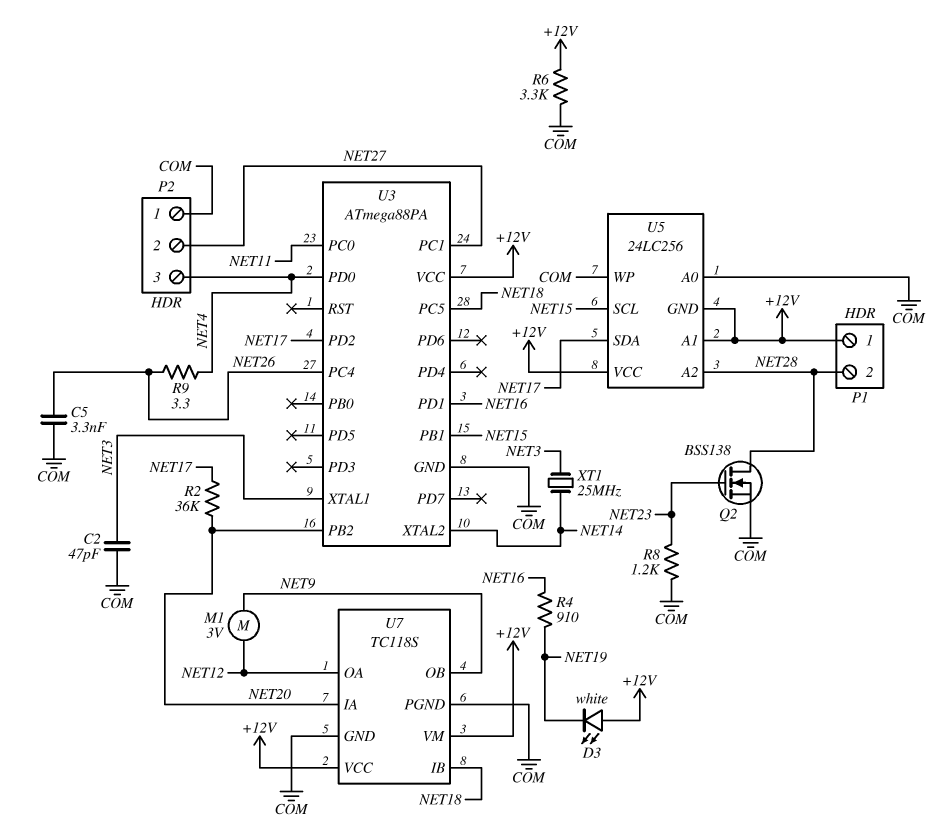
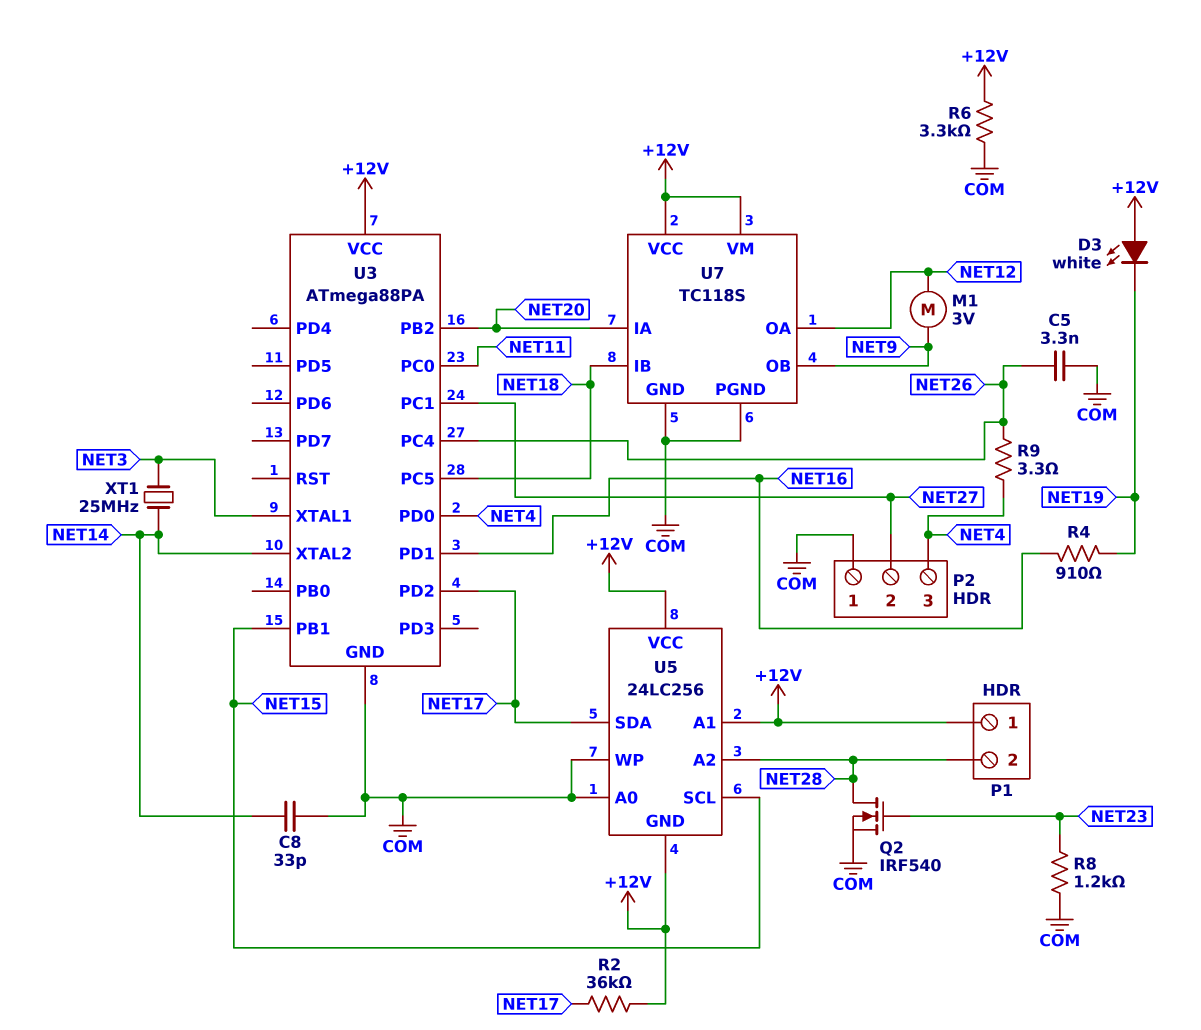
C2: 47pF (COM, NET3) -> none
C8: none -> 33pF (COM, NET14)
Q2: NMOS BSS138 (G NET23, D NET28, S COM) -> NMOS IRF540 (G NET23, D NET28, S COM)
R2: 36k (NET17, NET20) -> 36k (+12V, NET17)

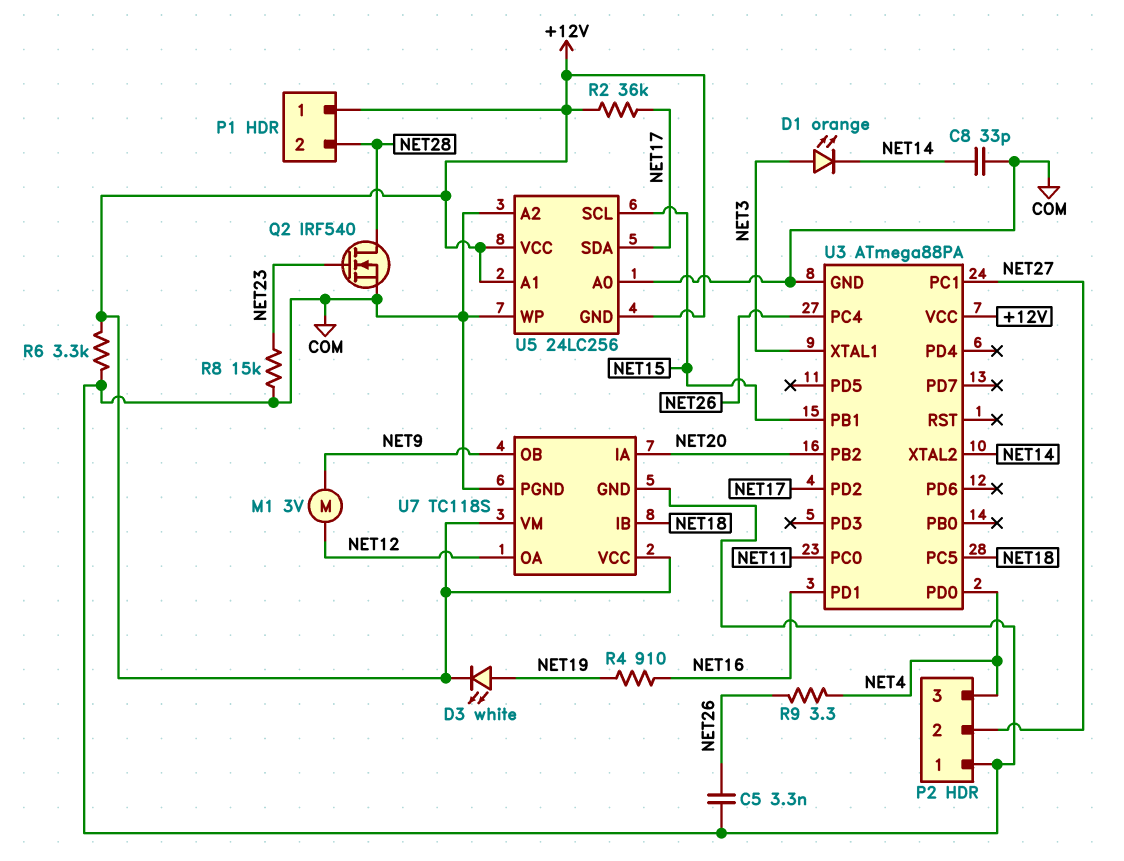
D1: none -> LED orange (A NET3, K NET14)
D3: LED white (A +12V, K NET19) -> LED white (A NET19, K +12V)
R8: 1.2k (COM, NET23) -> 15k (COM, NET23)
U5 pin A2: NET28 -> COM
XT1: 25MHz (NET3, NET14) -> none

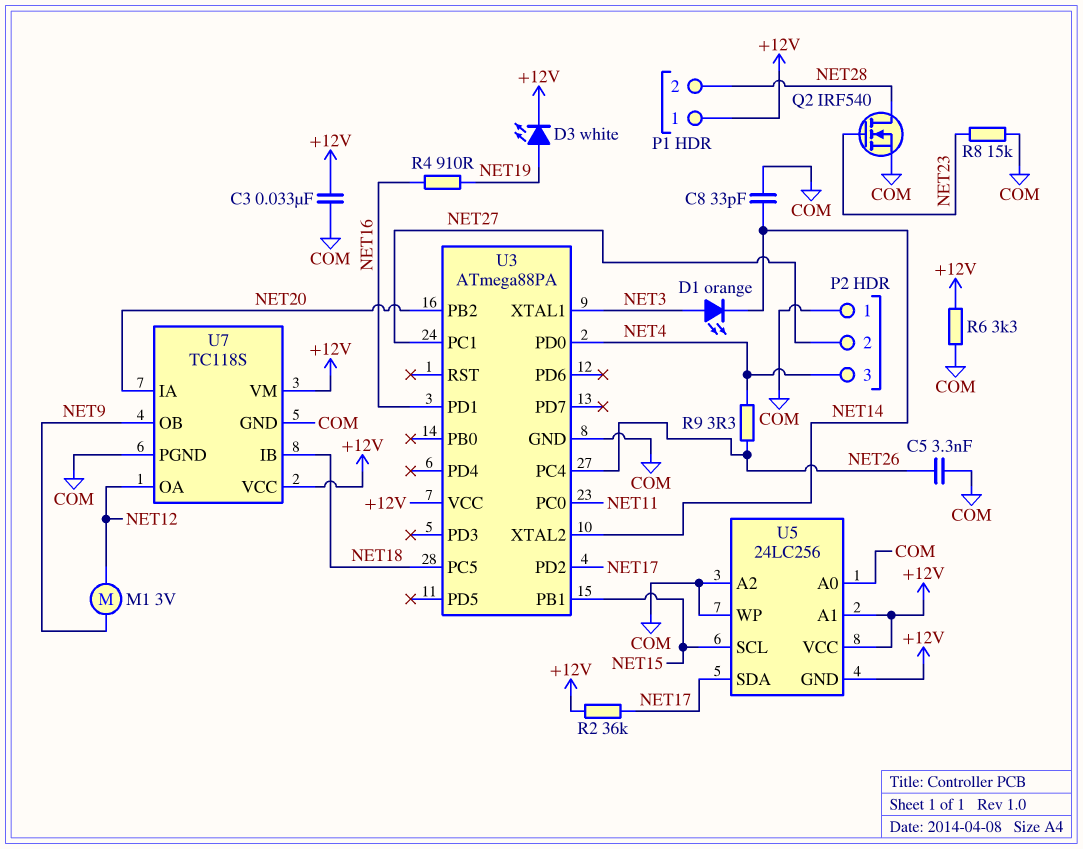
C3: none -> 33nF (+12V, COM)

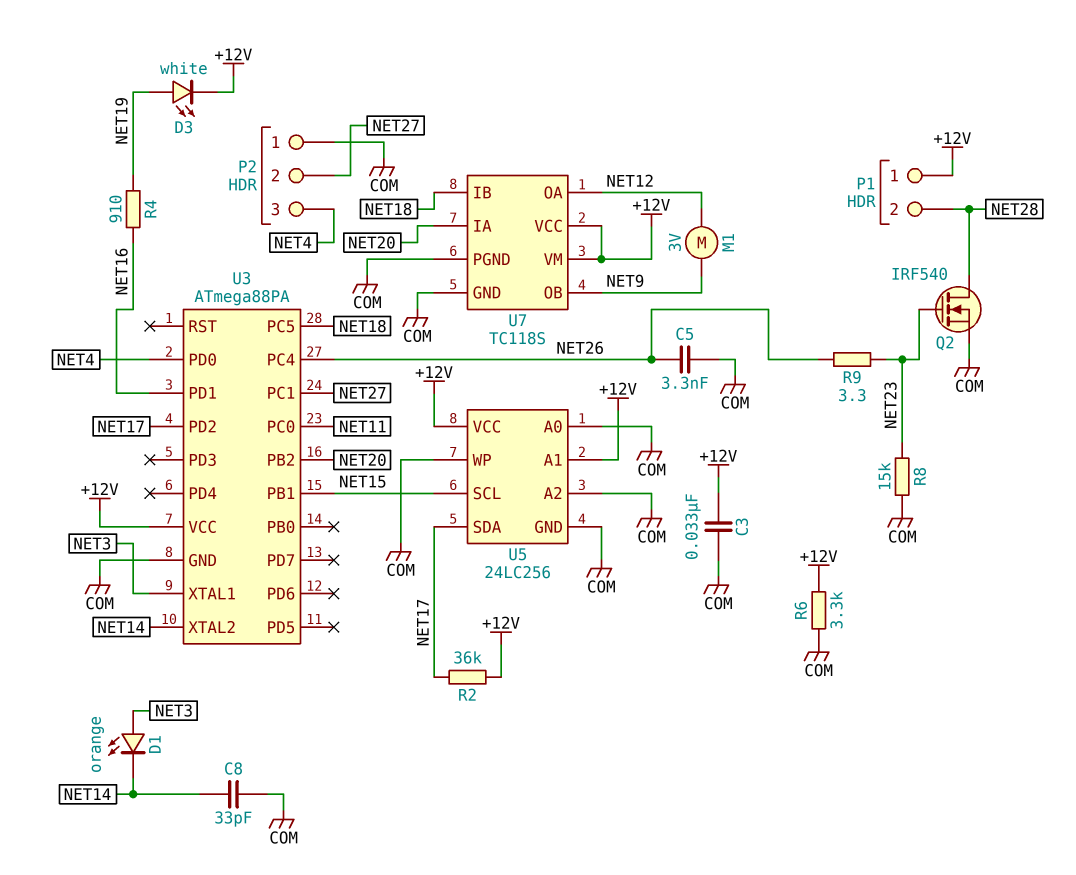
R9: 3.3 (NET4, NET26) -> 3.3 (NET23, NET26)
U5 pin GND: +12V -> COM

